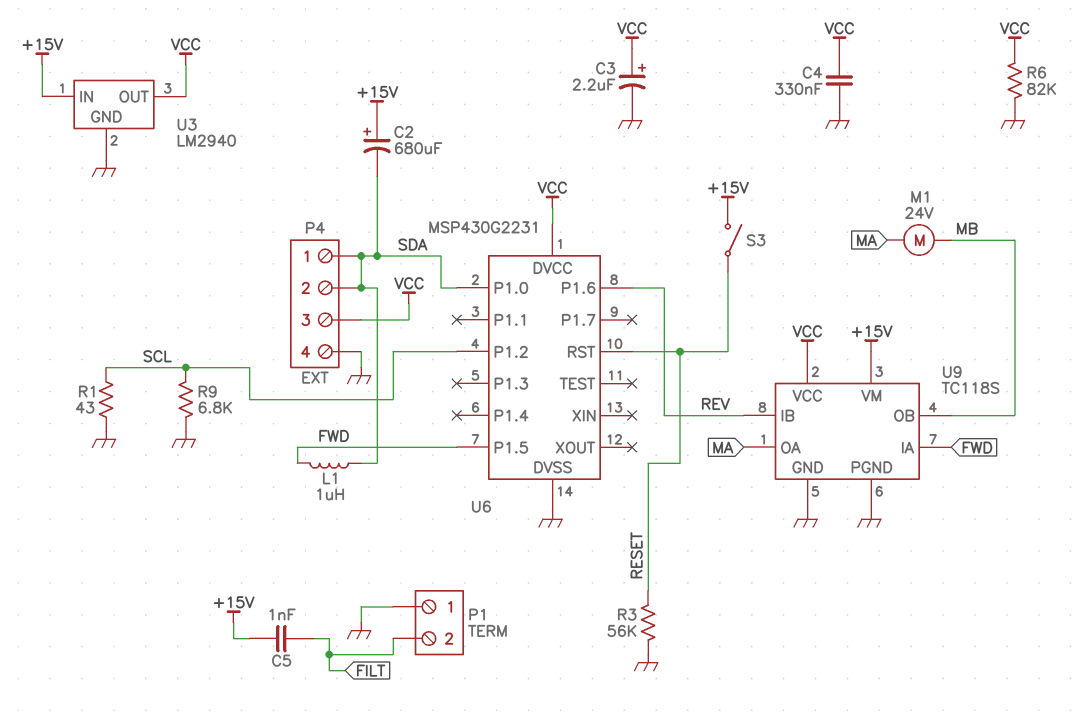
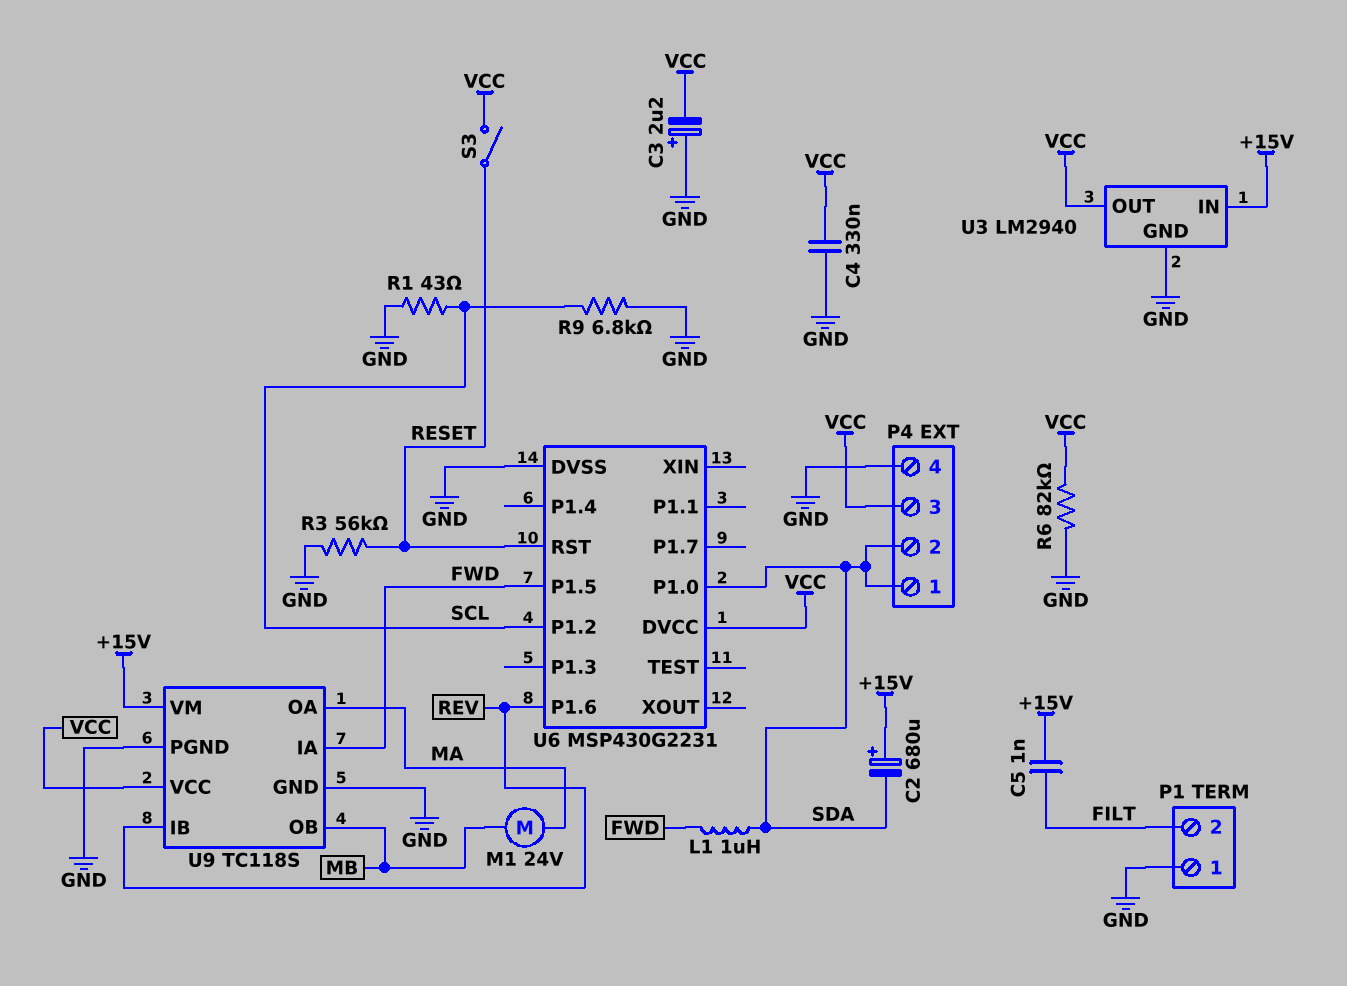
C3: 2.2uF (plus VCC, minus GND) -> 2.2uF (plus GND, minus VCC)
S3: switch (+15V, RESET) -> switch (RESET, VCC)

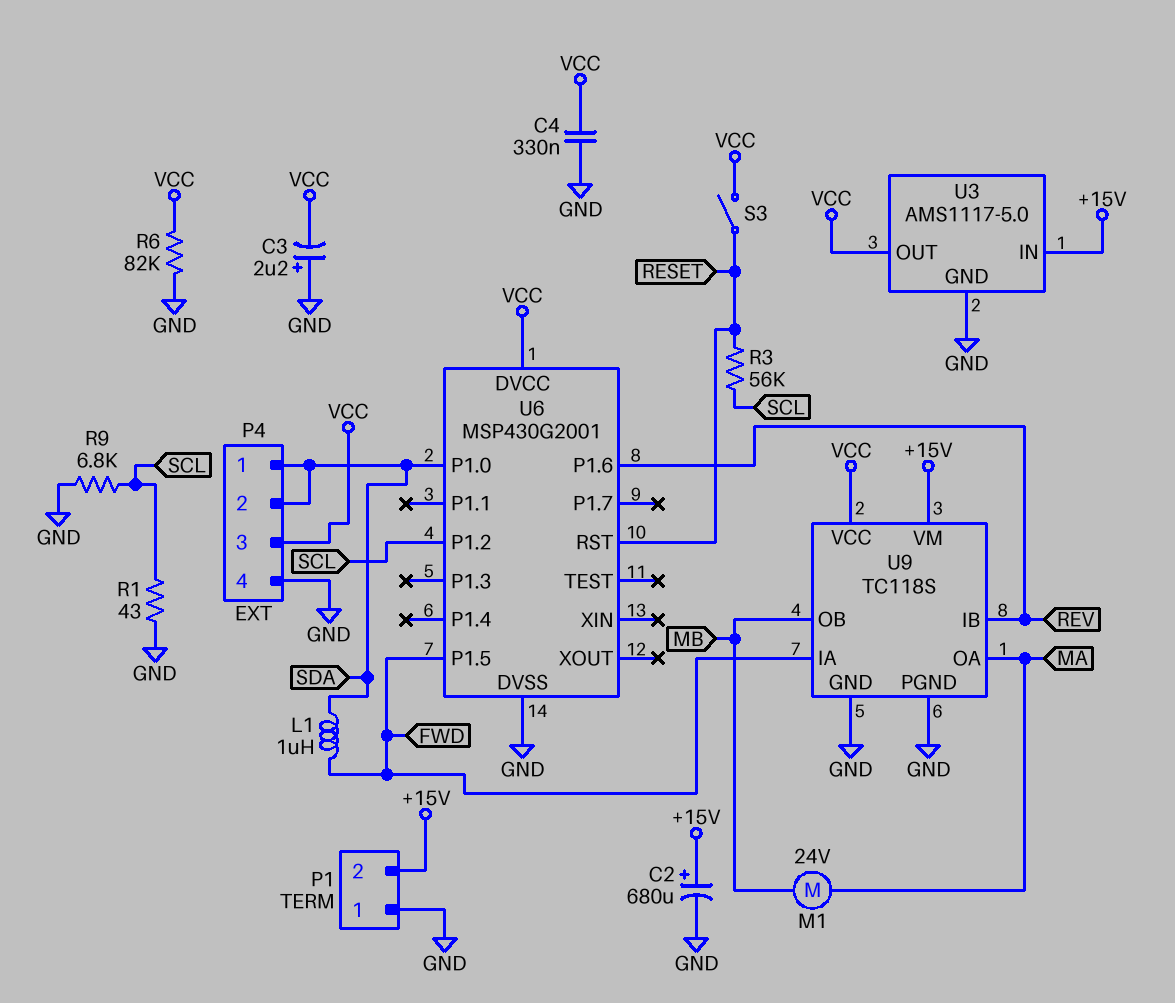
C2: 680uF (plus +15V, minus SDA) -> 680uF (plus +15V, minus GND)
C5: 1nF (+15V, FILT) -> none
P1 pin 2: FILT -> +15V
R3: 56k (GND, RESET) -> 56k (RESET, SCL)
U3: LM2940 -> AMS1117-5.0
U6: MSP430G2231 -> MSP430G2001

